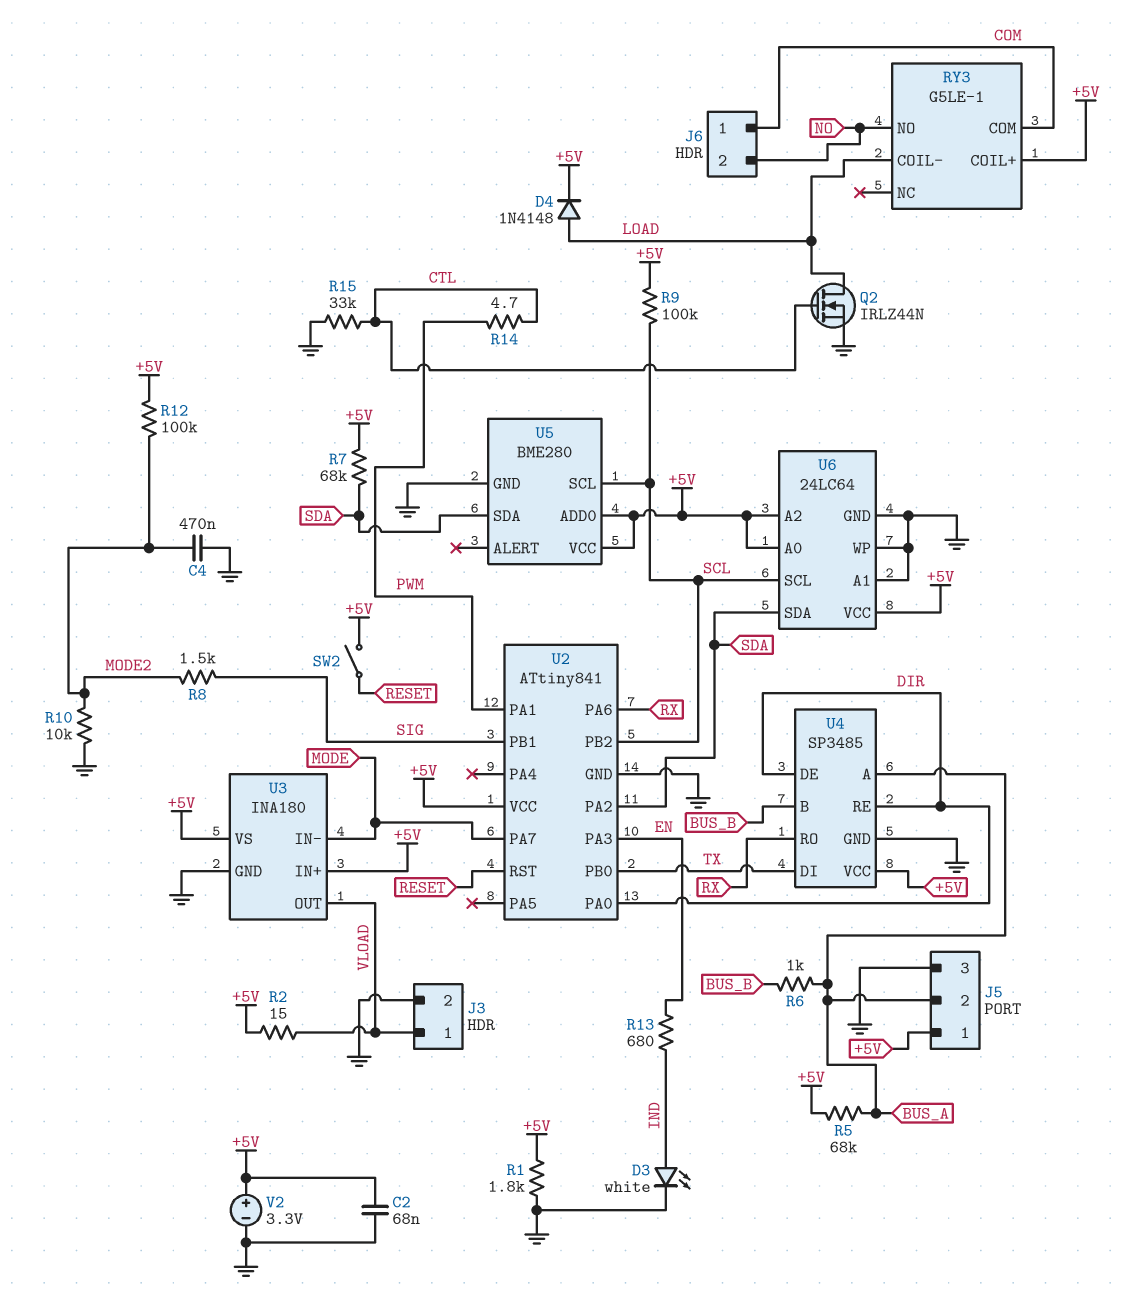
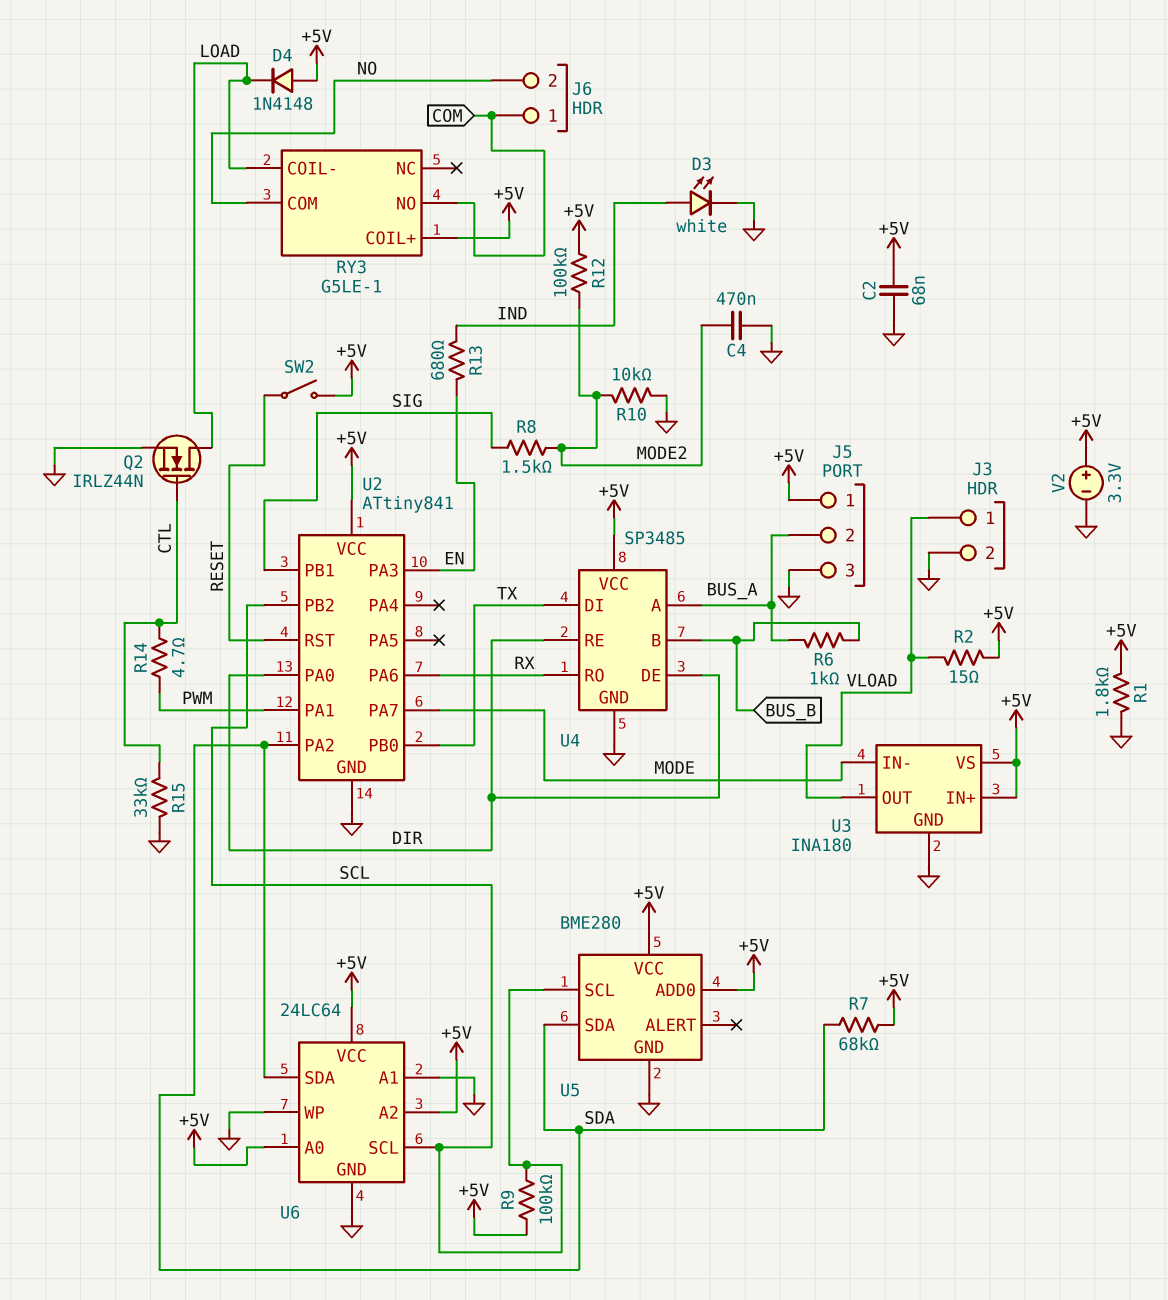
D4: diode 1N4148 (A LOAD, K +5V) -> diode 1N4148 (A +5V, K LOAD)
R5: 68k (+5V, BUS_A) -> none
RY3 pin COM: COM -> NO
RY3 pin NO: NO -> COM

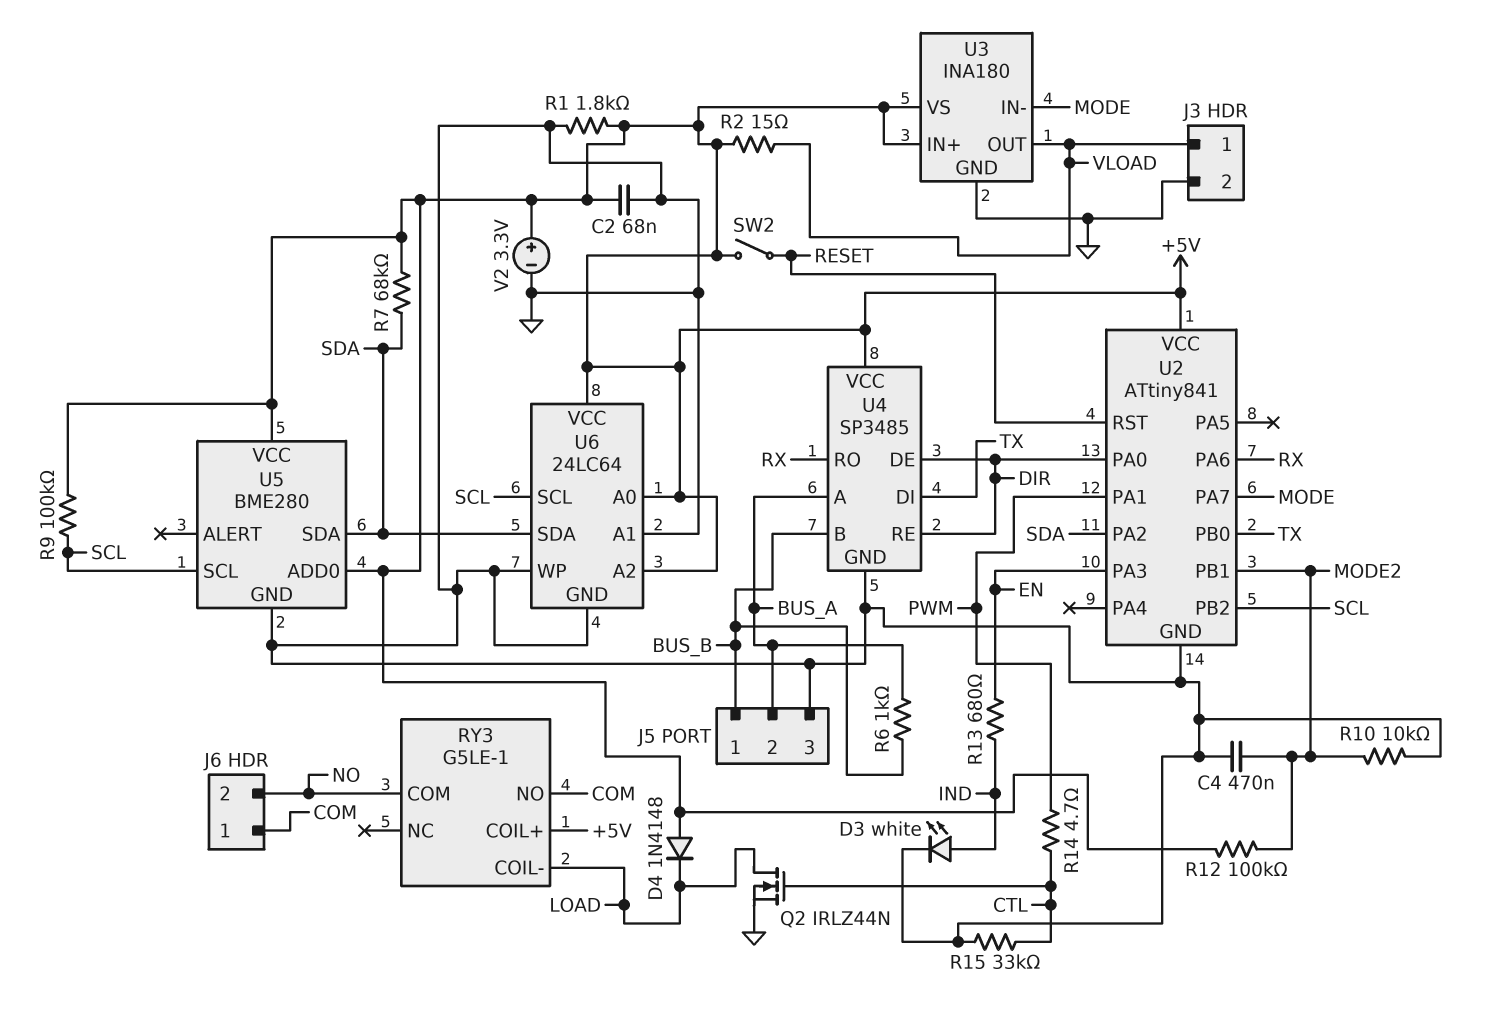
J5 pin 1: +5V -> BUS_B
R8: 1.5k (MODE2, SIG) -> none
U2 pin PB1: SIG -> MODE2

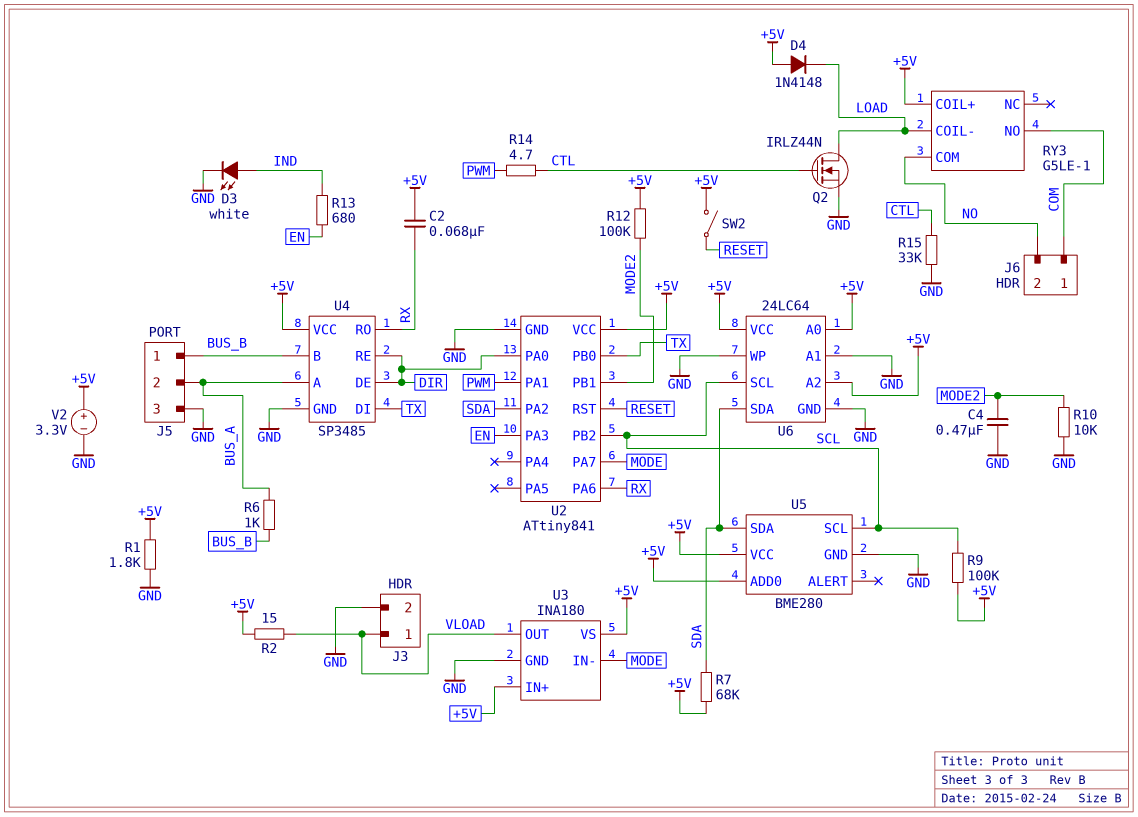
C2: 68nF (+5V, GND) -> 68nF (+5V, RX)

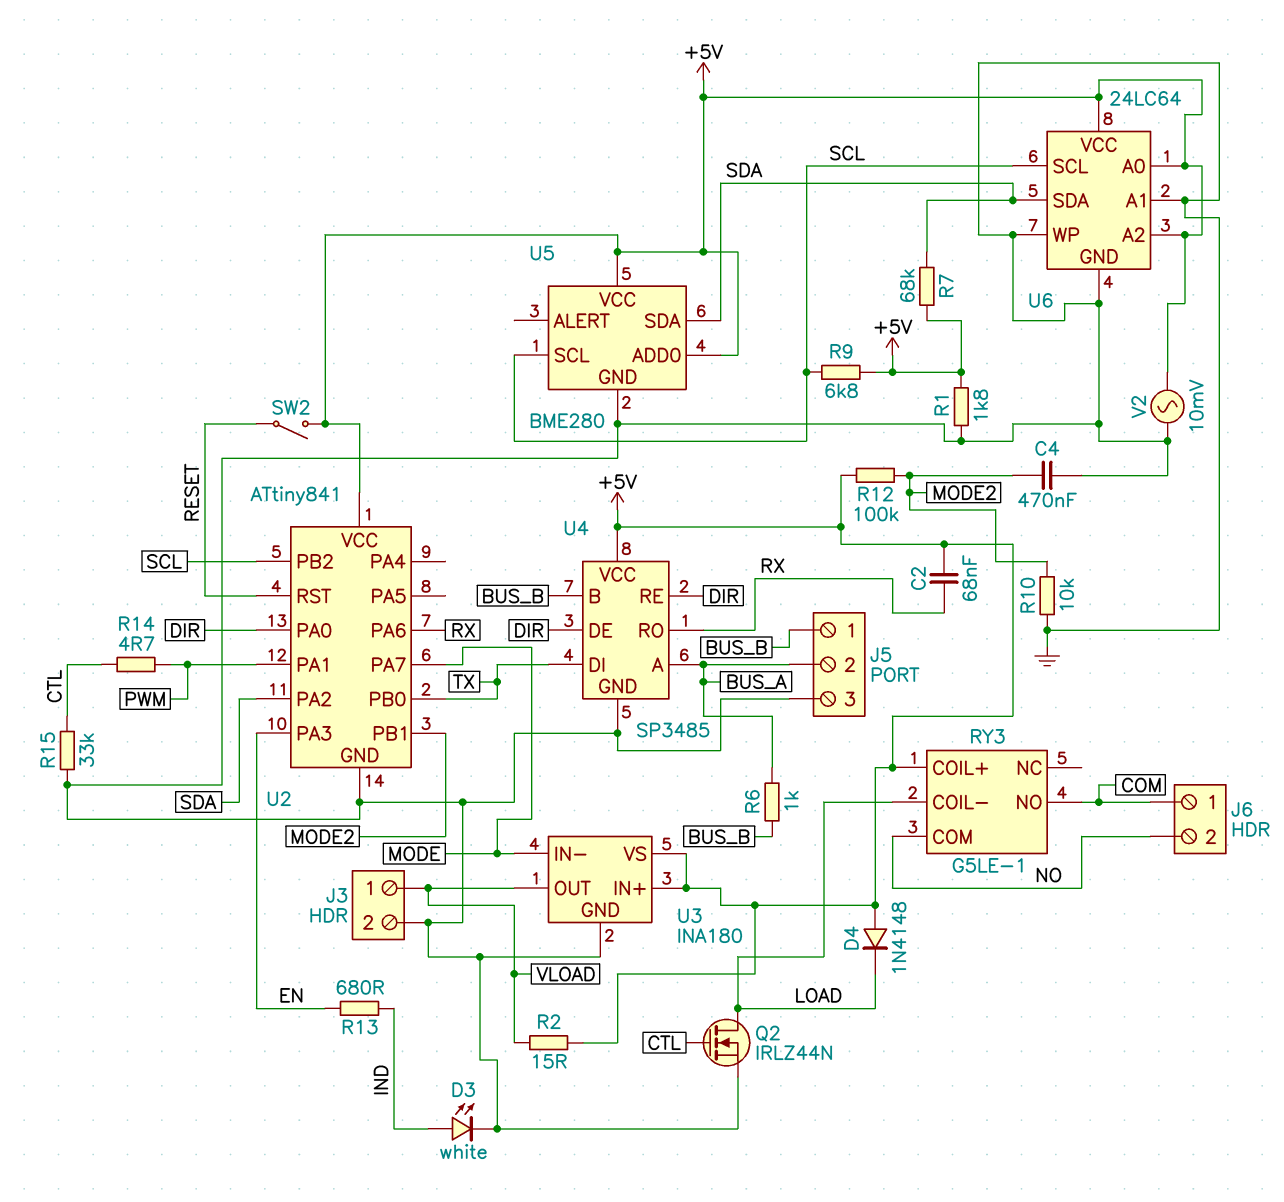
R9: 100k (+5V, SCL) -> 6.8k (+5V, SCL)
V2: 3.3V (plus +5V, minus GND) -> AC 10mV (+5V, GND)

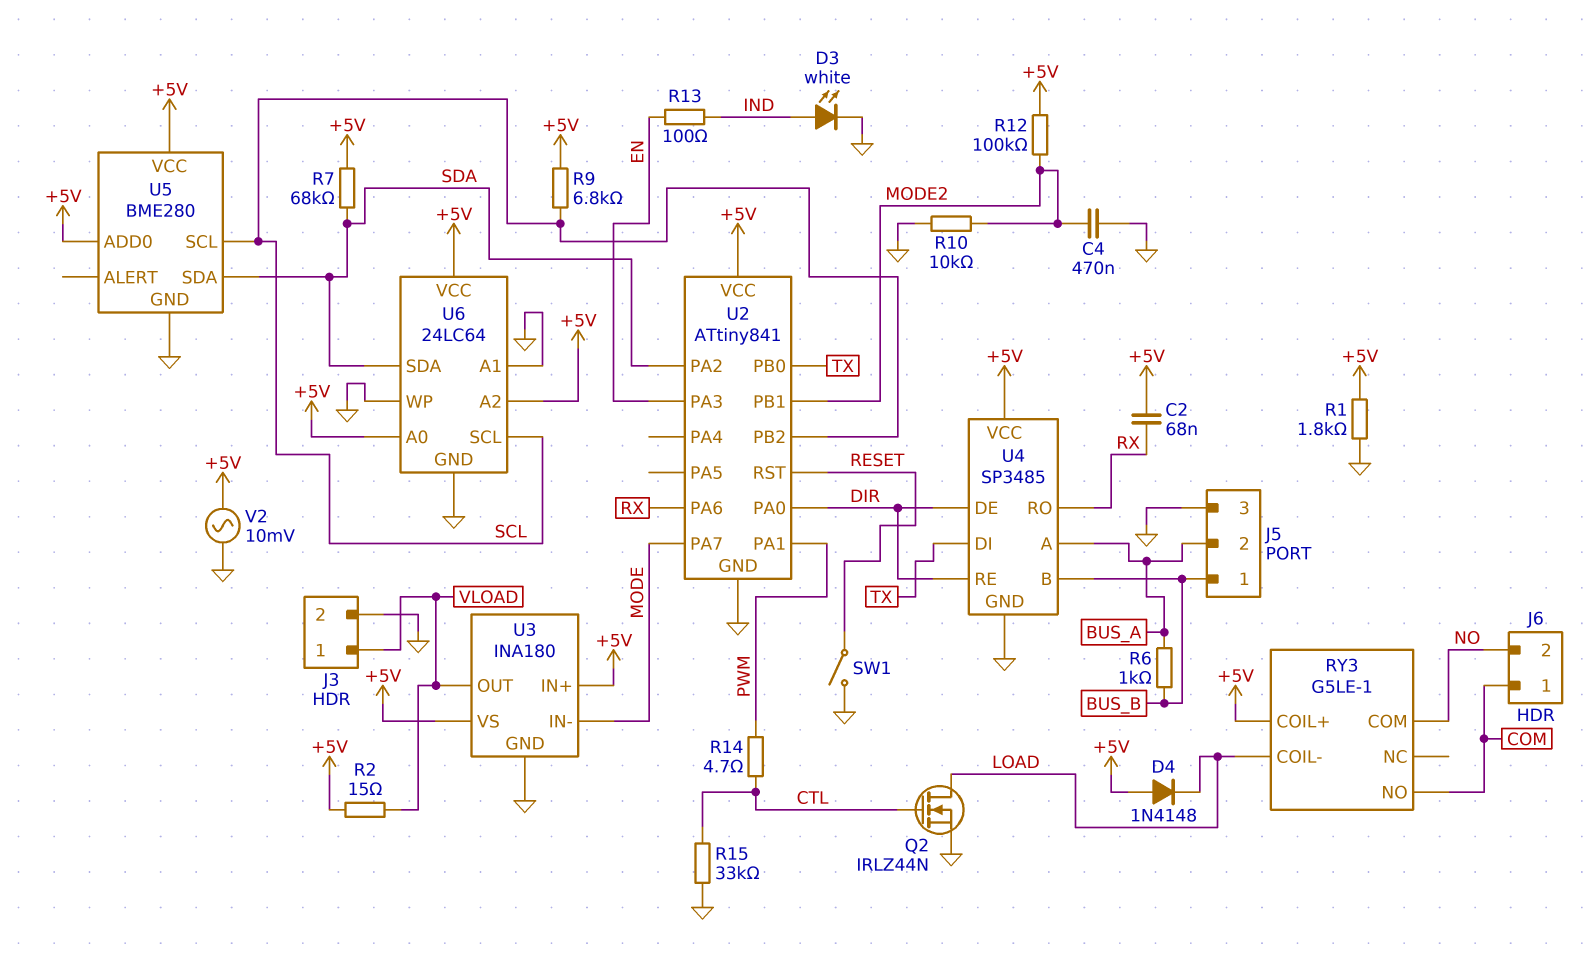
R13: 680 (EN, IND) -> 100 (EN, IND)
SW1: none -> switch (GND, RESET)
SW2: switch (+5V, RESET) -> none

